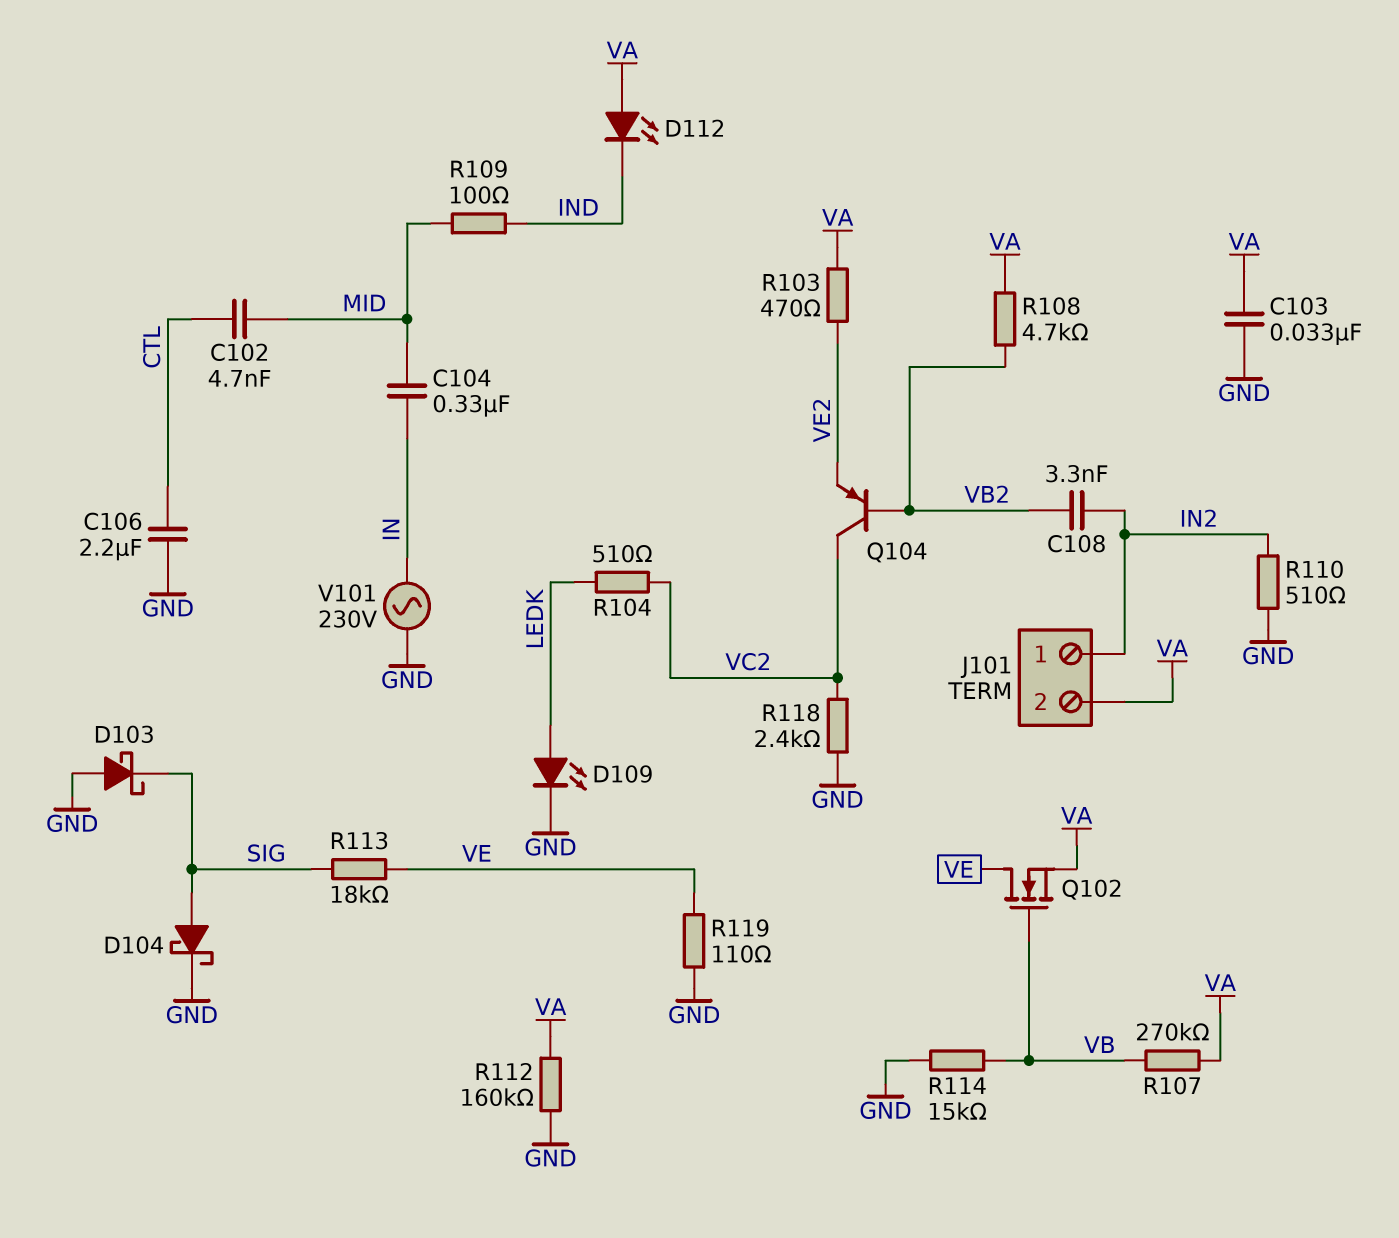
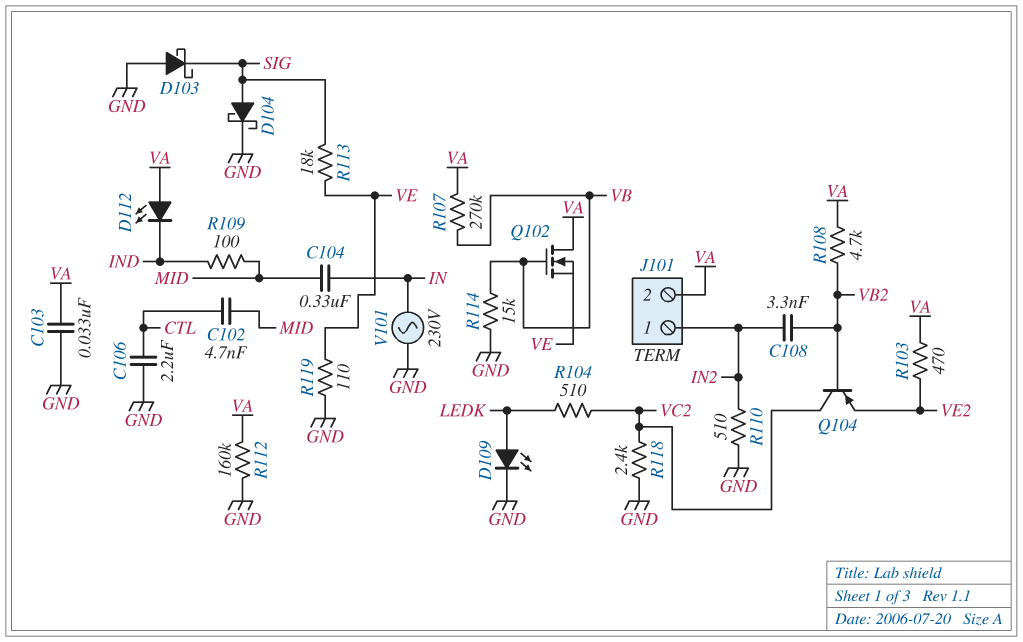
Q102: NMOS (G VB, D VE, S VA) -> NMOS (G VB, D VA, S VE)

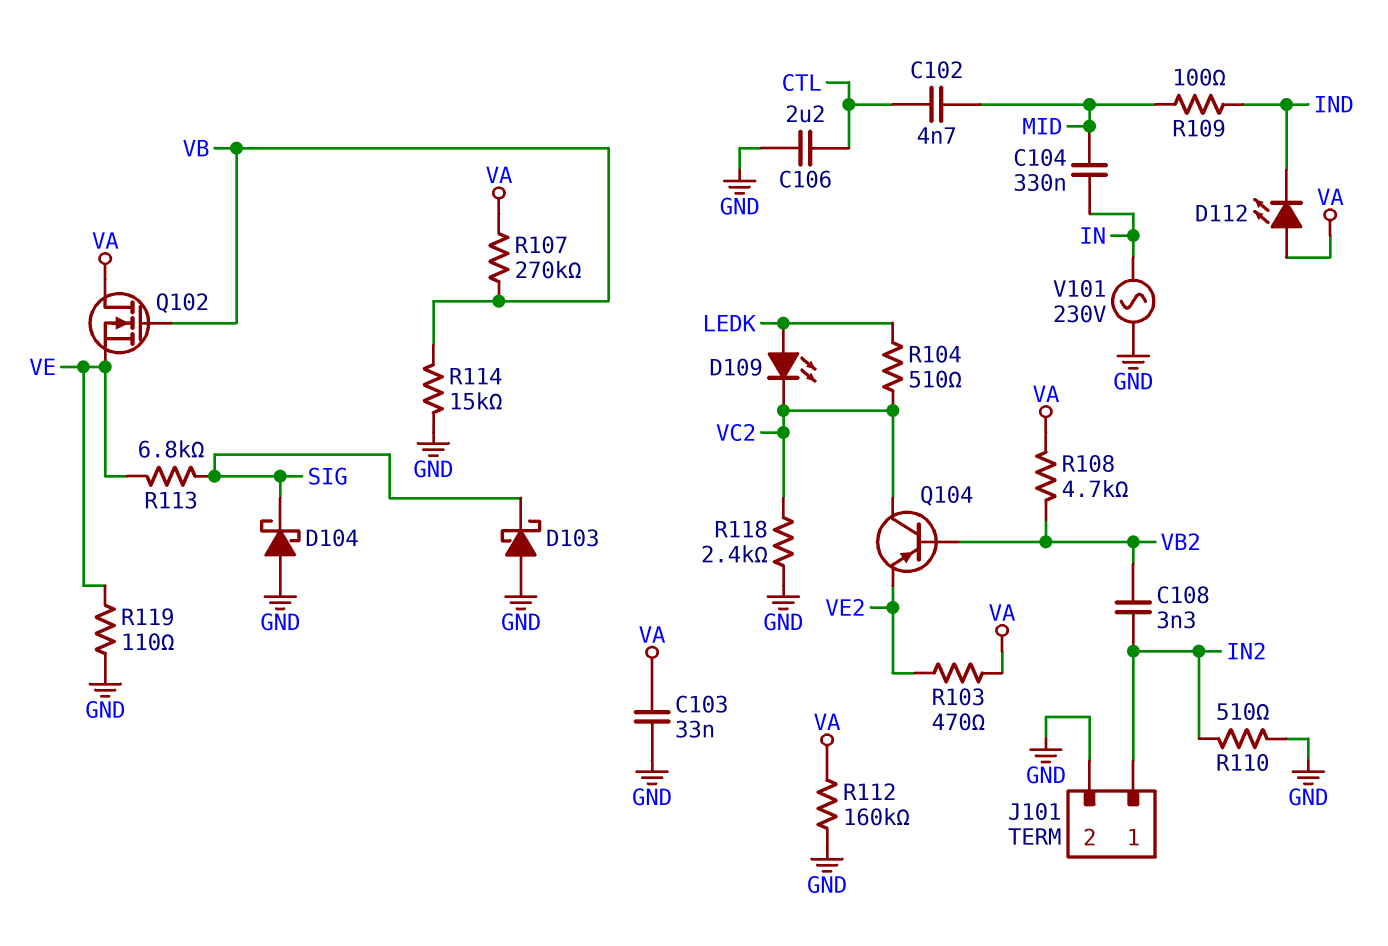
D104: schottky (A SIG, K GND) -> schottky (A GND, K SIG)
D109: LED (A LEDK, K GND) -> LED (A LEDK, K VC2)
J101 pin 2: VA -> GND
R113: 18k (SIG, VE) -> 6.8k (SIG, VE)

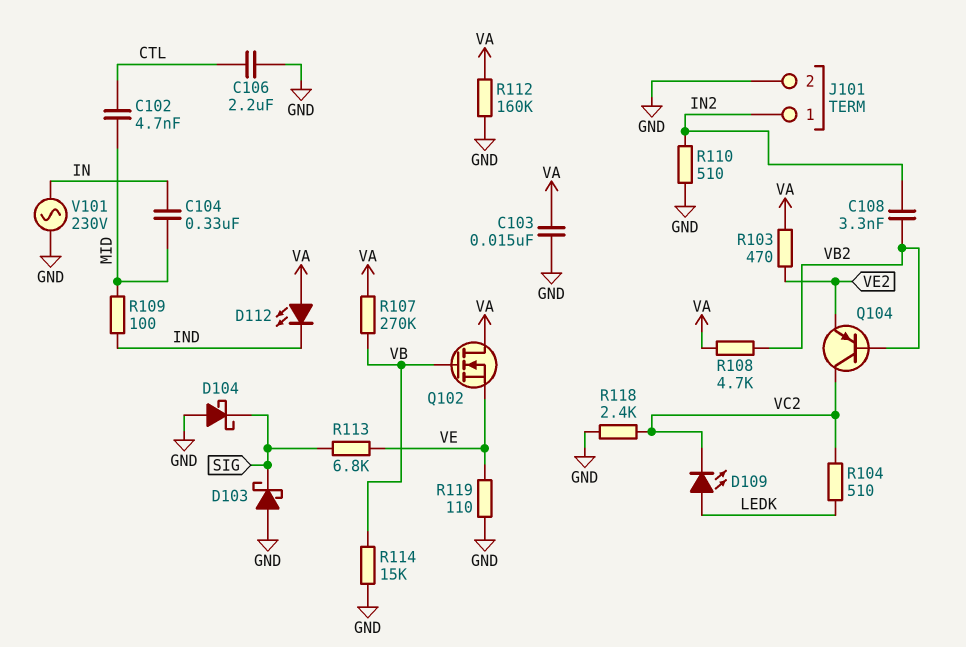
C103: 33nF (GND, VA) -> 15nF (GND, VA)

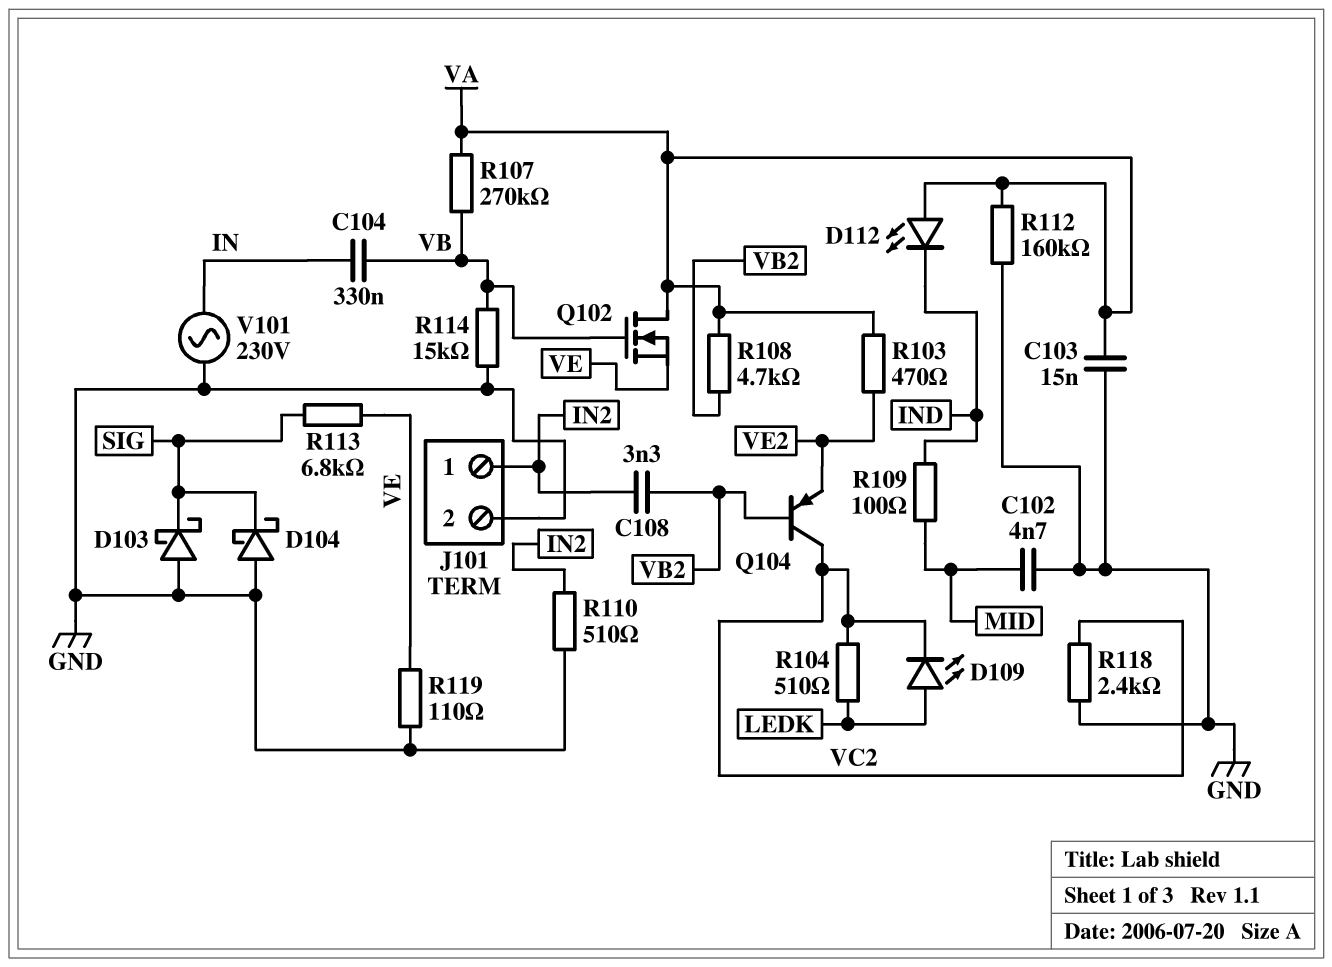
C102: 4.7nF (CTL, MID) -> 4.7nF (GND, MID)
C104: 330nF (IN, MID) -> 330nF (IN, VB)
C106: 2.2uF (CTL, GND) -> none

